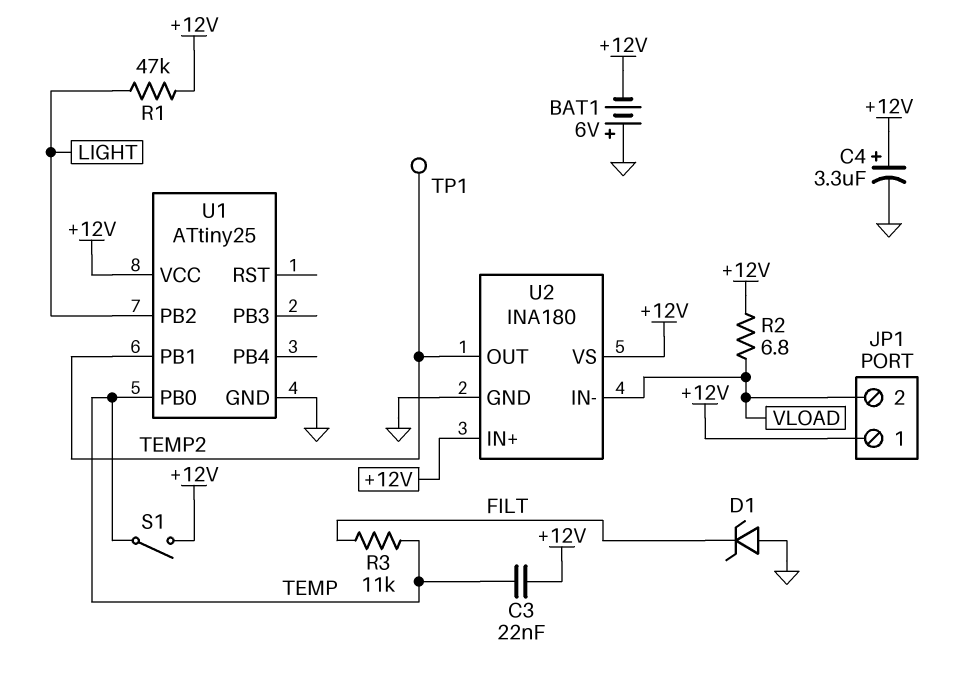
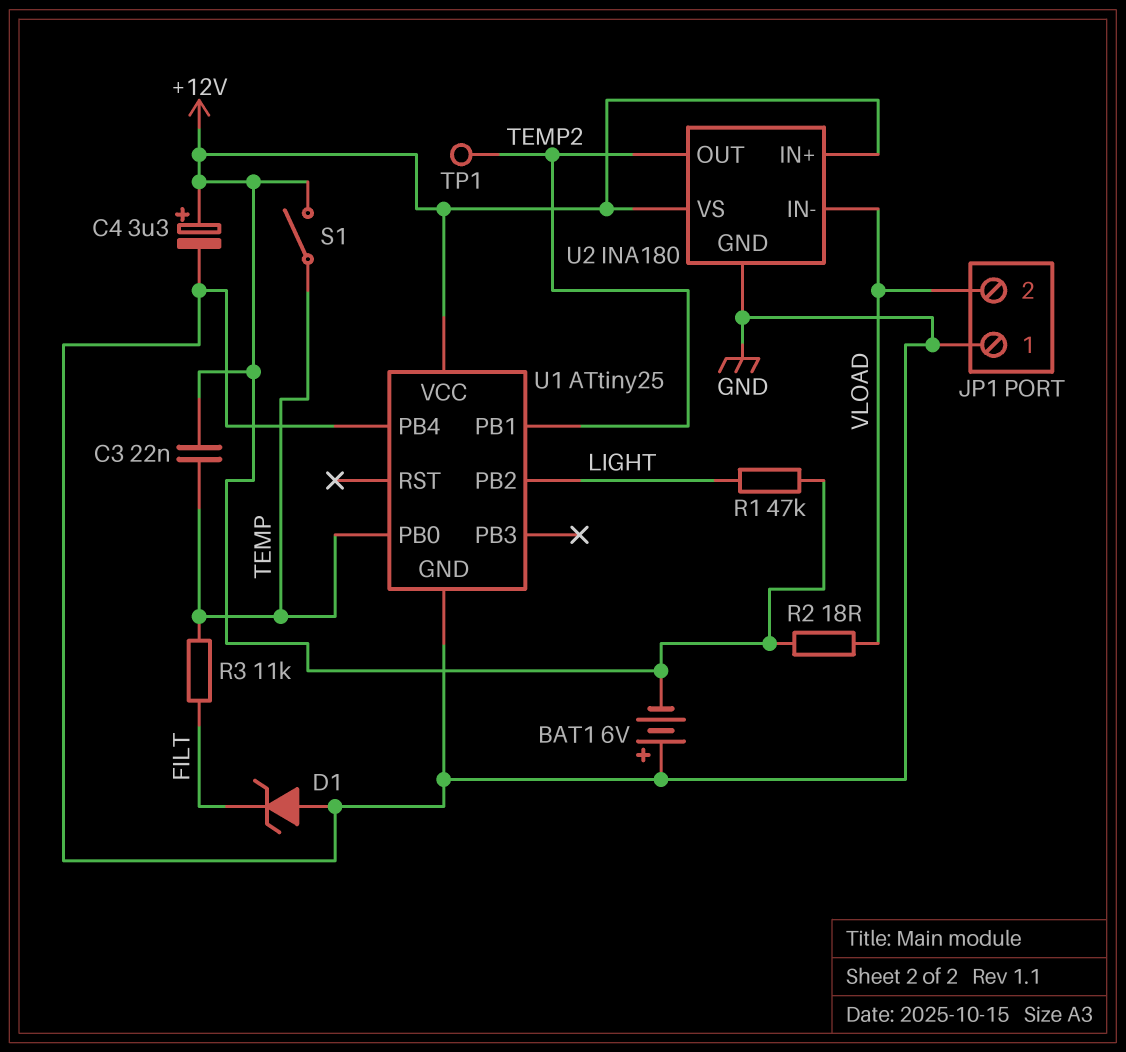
JP1 pin 1: +12V -> GND
R2: 6.8 (+12V, VLOAD) -> 18 (+12V, VLOAD)
U1 pin PB4: none -> GND

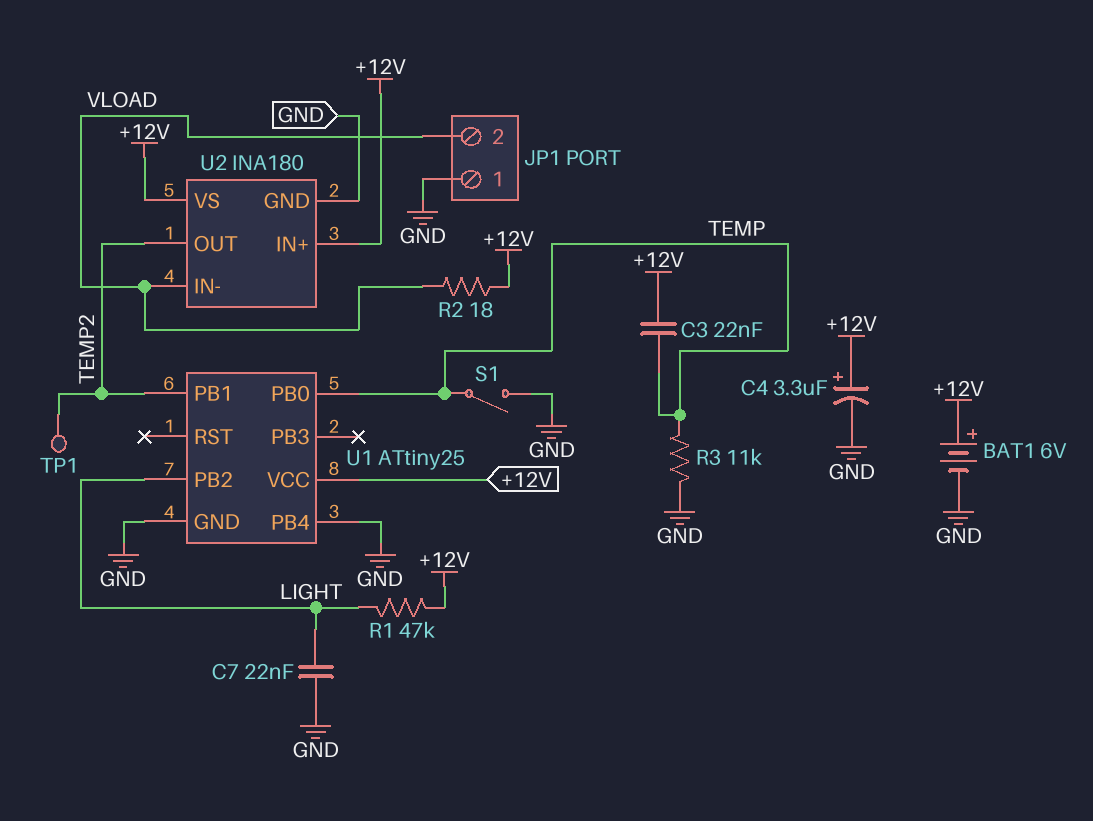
BAT1: 6V (plus GND, minus +12V) -> 6V (plus +12V, minus GND)
C7: none -> 22nF (GND, LIGHT)
D1: zener (A GND, K FILT) -> none
R3: 11k (FILT, TEMP) -> 11k (GND, TEMP)
S1: switch (+12V, TEMP) -> switch (GND, TEMP)

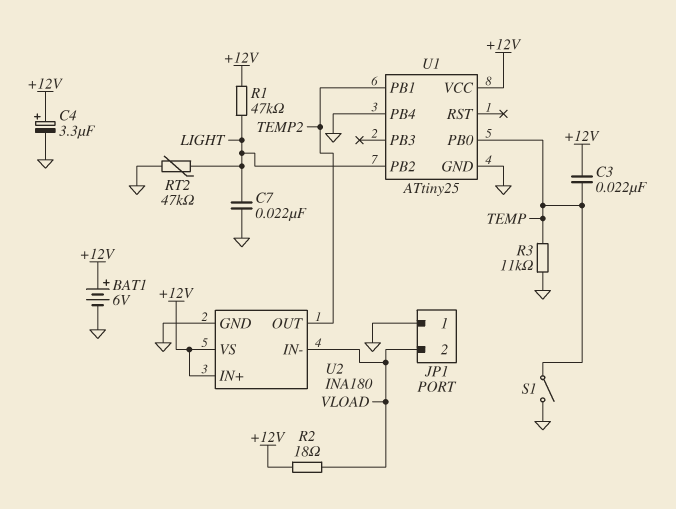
RT2: none -> 47k (GND, LIGHT)
TP1: test point (TEMP2) -> none

